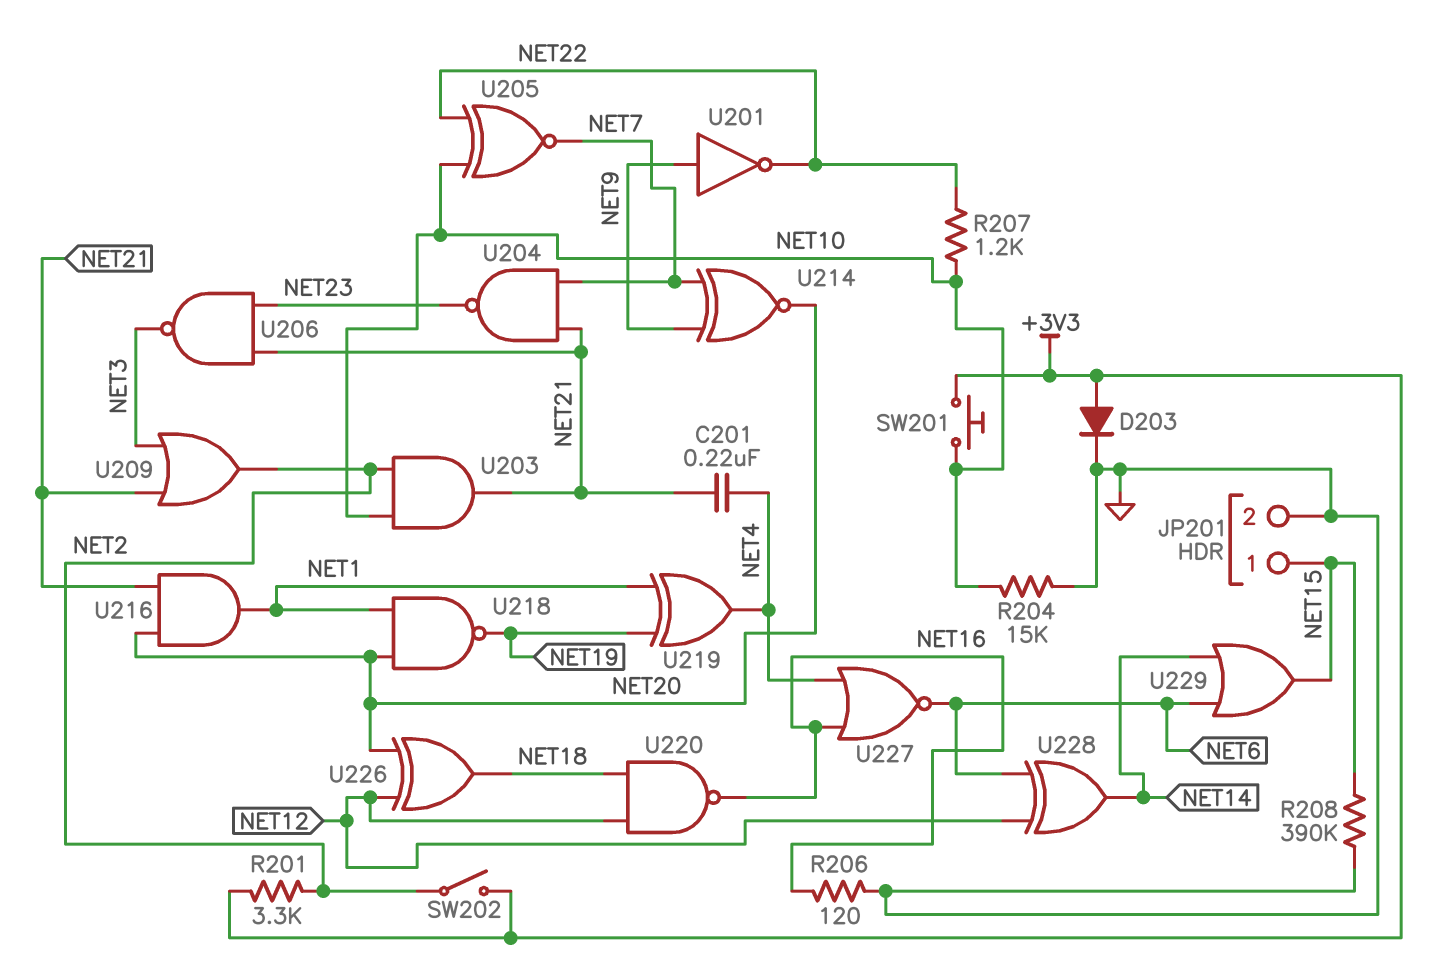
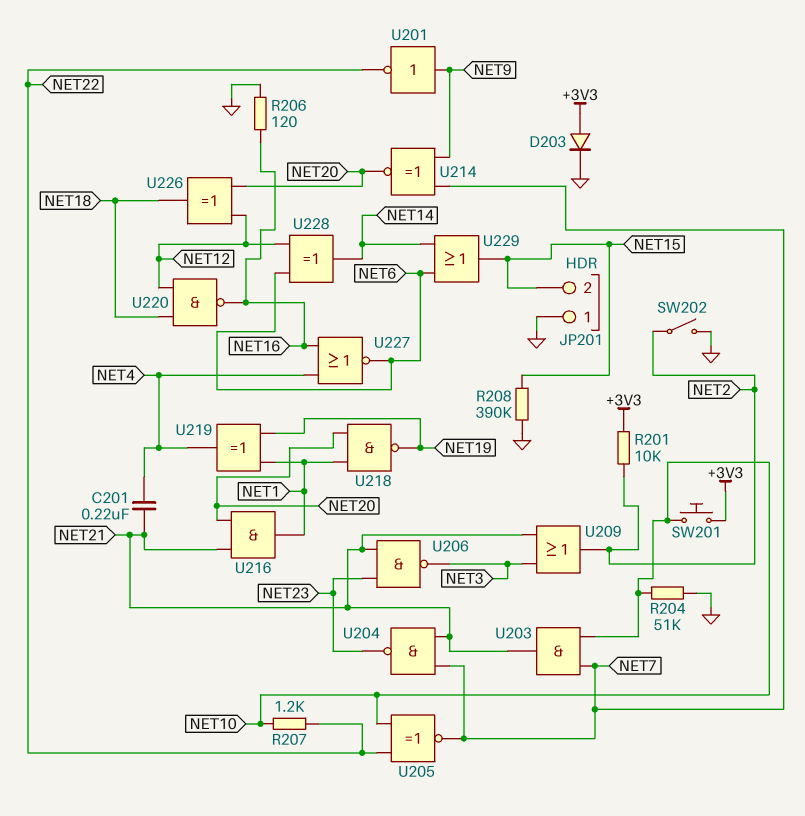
JP201 pin 1: NET15 -> GND
JP201 pin 2: GND -> NET15
R201: 3.3k (+3V3, NET2) -> 10k (+3V3, NET2)
R204: 15k (GND, NET10) -> 51k (GND, NET10)
SW202: switch (+3V3, NET2) -> switch (GND, NET2)
U203: AND (in NET2, in NET10, out NET21) -> AND (in NET7, in NET10, out NET21)

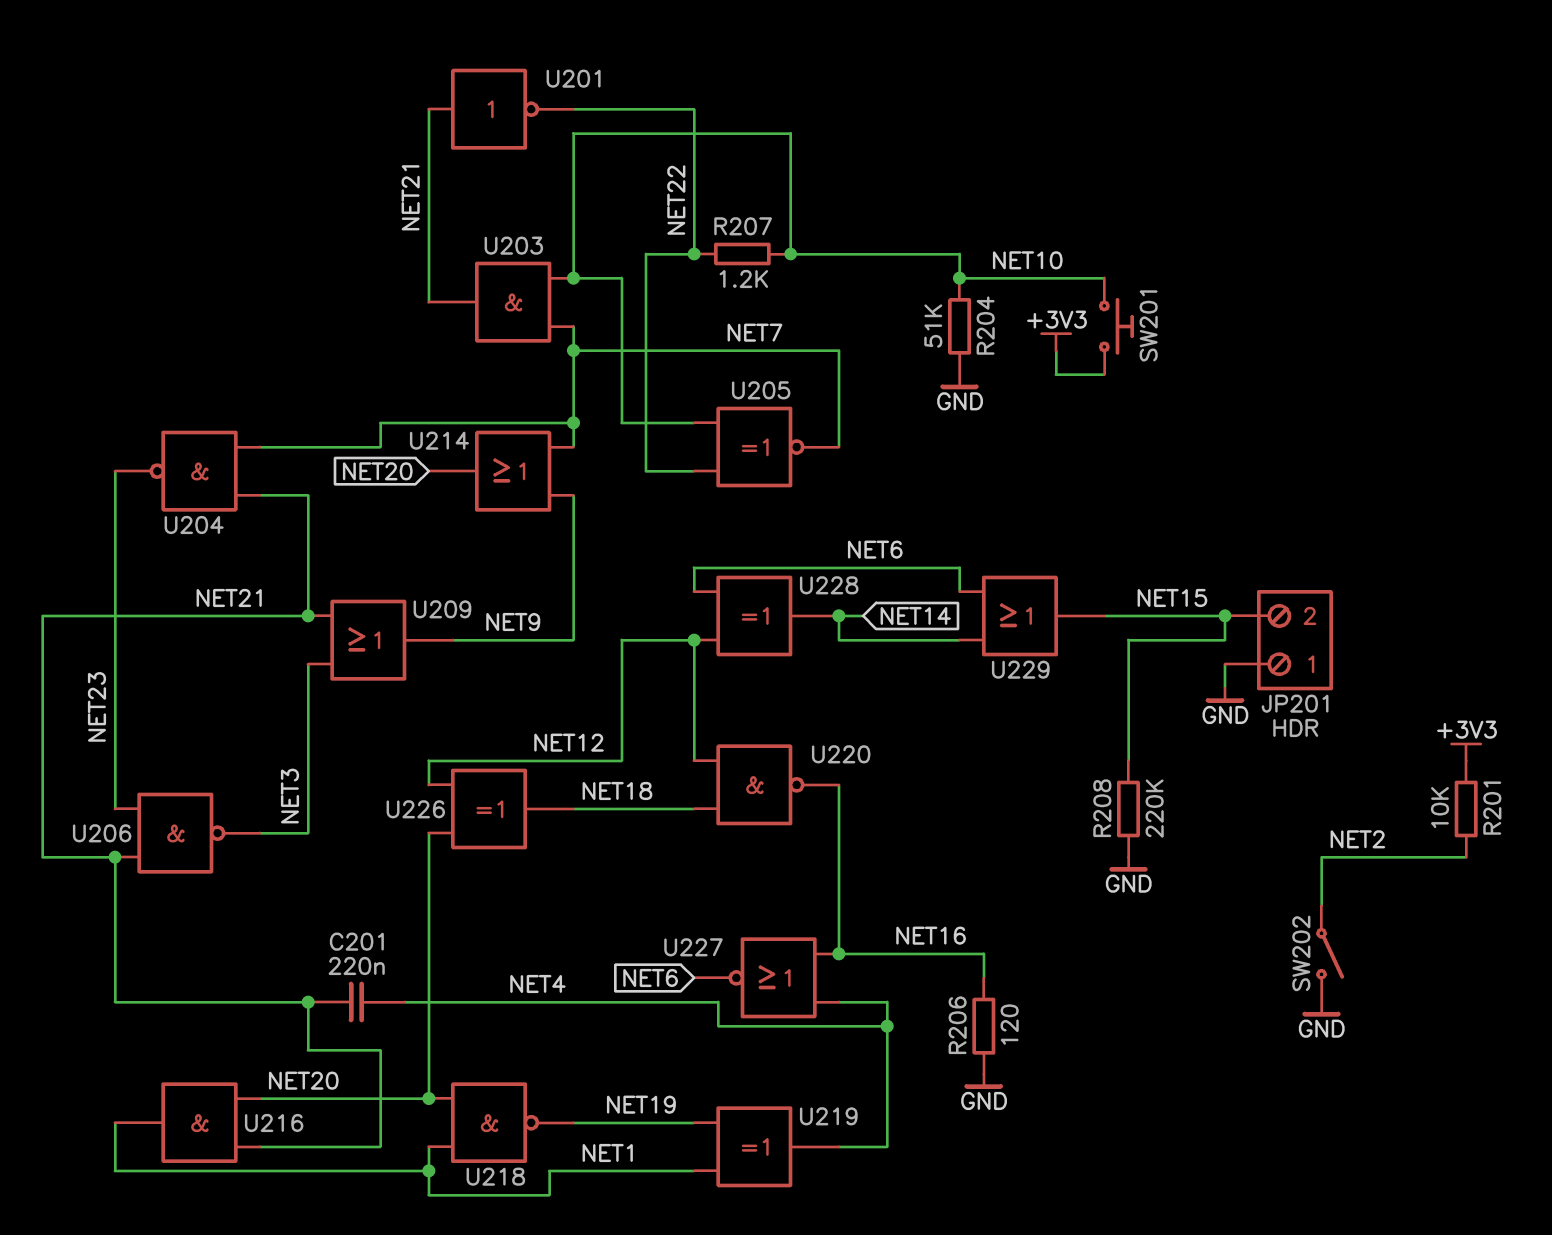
D203: diode (A +3V3, K GND) -> none
R208: 390k (GND, NET15) -> 220k (GND, NET15)
U201: NOT (in NET9, out NET22) -> NOT (in NET21, out NET22)
U209: OR (in NET3, in NET21, out NET2) -> OR (in NET3, in NET21, out NET9)
U214: XNOR (in NET7, in NET9, out NET20) -> OR (in NET7, in NET9, out NET20)

